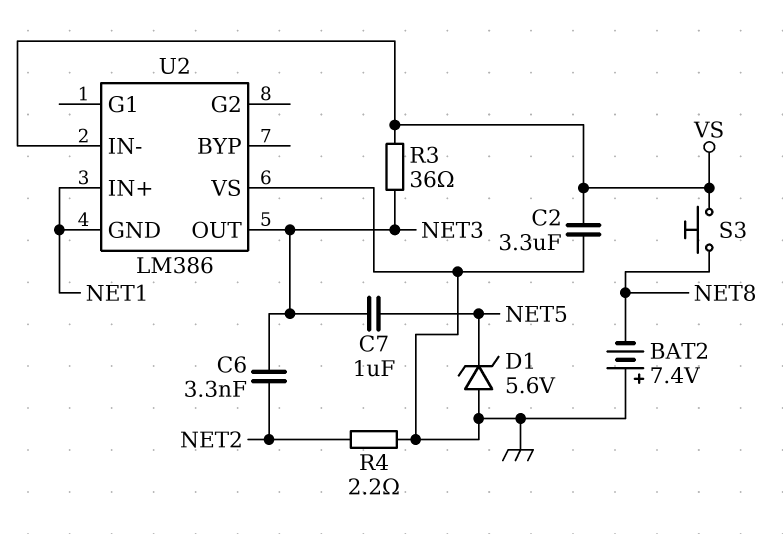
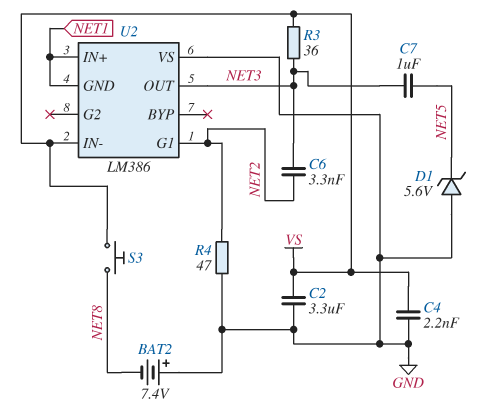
C4: none -> 2.2nF (GND, VS)
R4: 2.2 (GND, NET2) -> 47 (GND, NET2)
U2 pin G1: none -> NET2

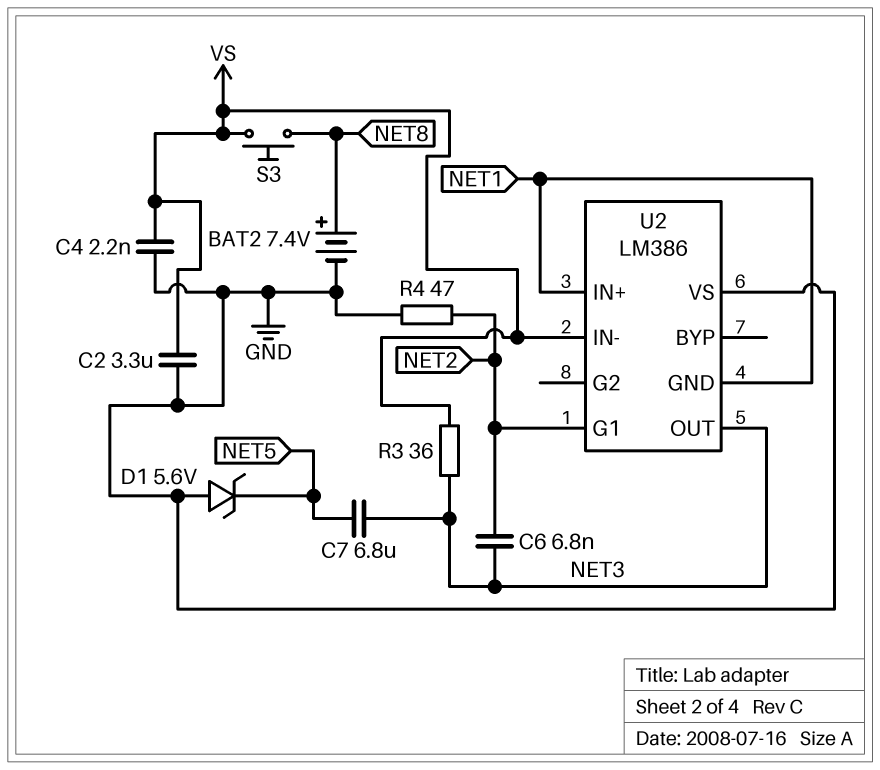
BAT2: 7.4V (plus GND, minus NET8) -> 7.4V (plus NET8, minus GND)
C6: 3.3nF (NET2, NET3) -> 6.8nF (NET2, NET3)
C7: 1uF (NET3, NET5) -> 6.8uF (NET3, NET5)

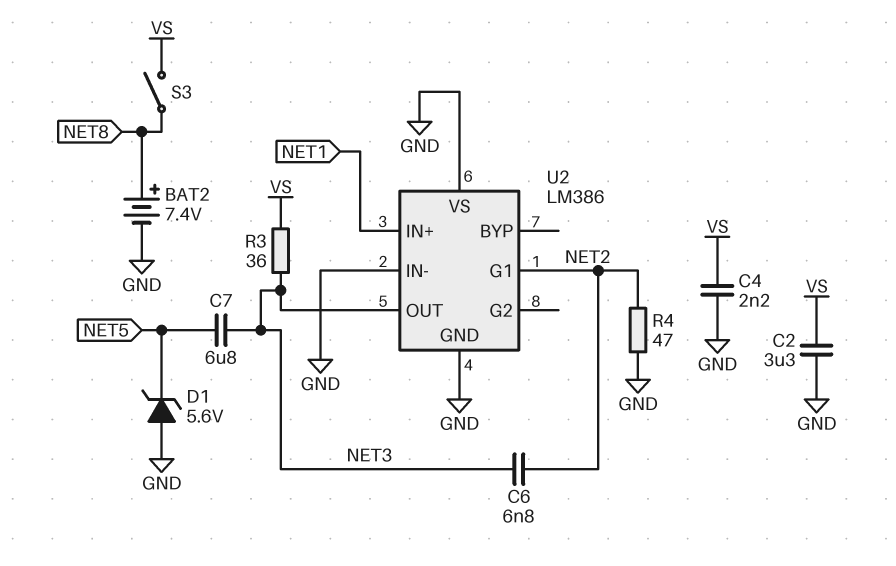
S3: button (NET8, VS) -> switch (NET8, VS)
U2 pin GND: NET1 -> GND
U2 pin IN-: VS -> GND

